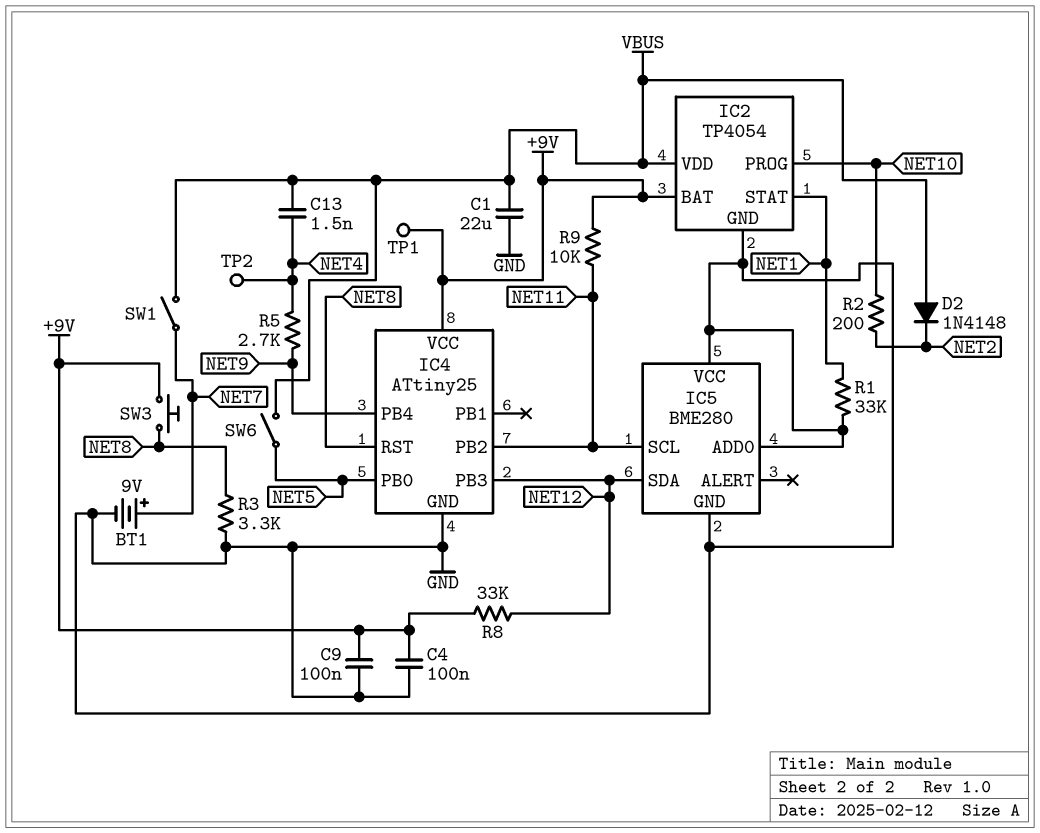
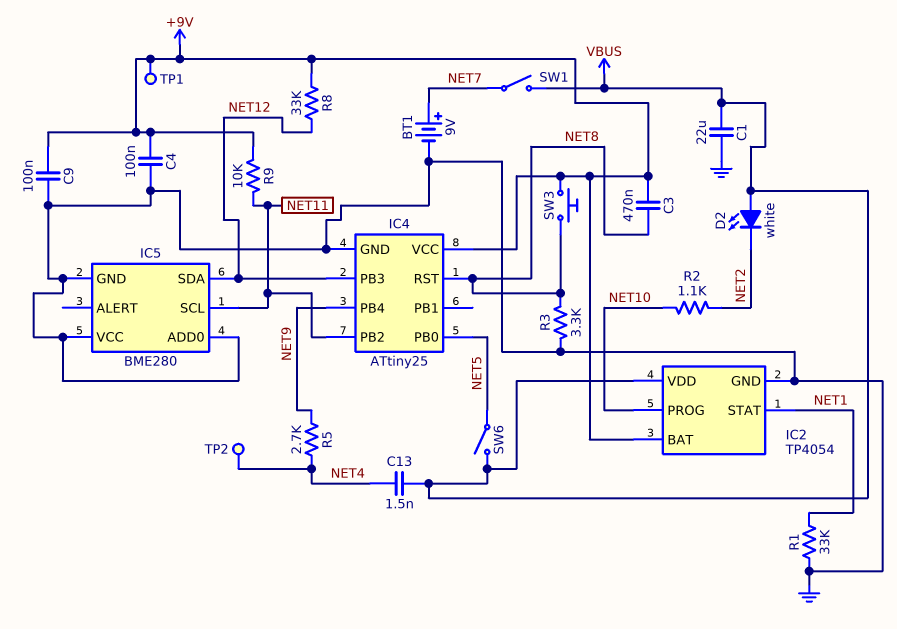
C3: none -> 470nF (+9V, NET8)
D2: diode 1N4148 (A VBUS, K NET2) -> LED white (A VBUS, K NET2)
R2: 200 (NET2, NET10) -> 1.1k (NET2, NET10)

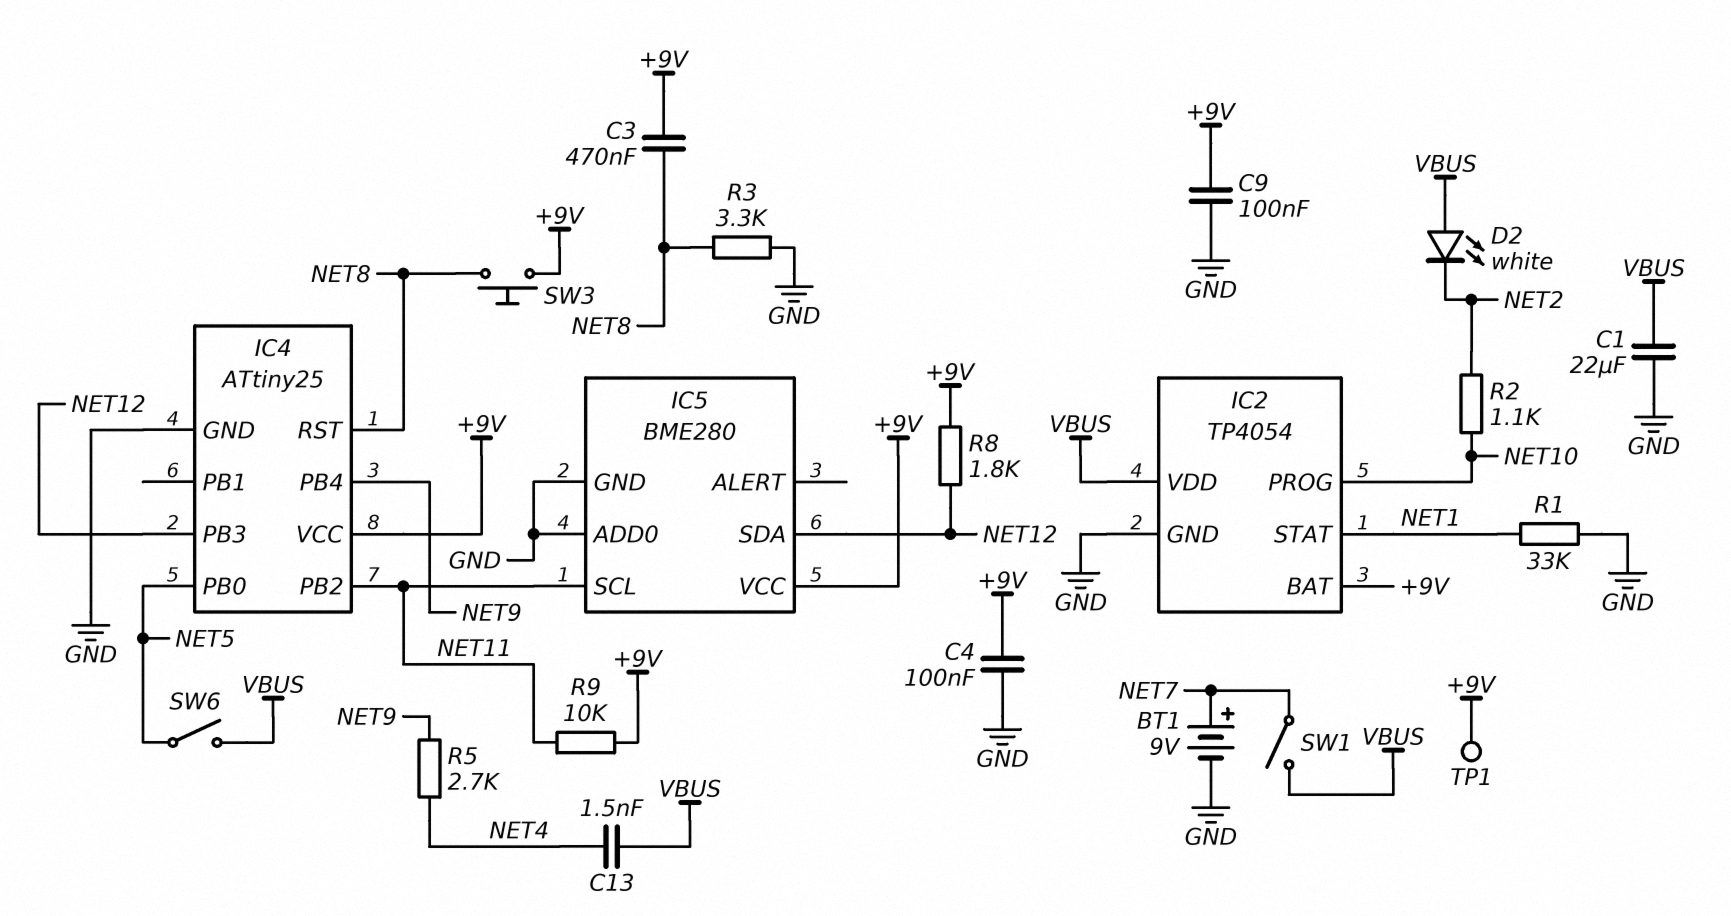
IC5 pin VCC: GND -> +9V
R8: 33k (+9V, NET12) -> 1.8k (+9V, NET12)
TP2: test point (NET4) -> none

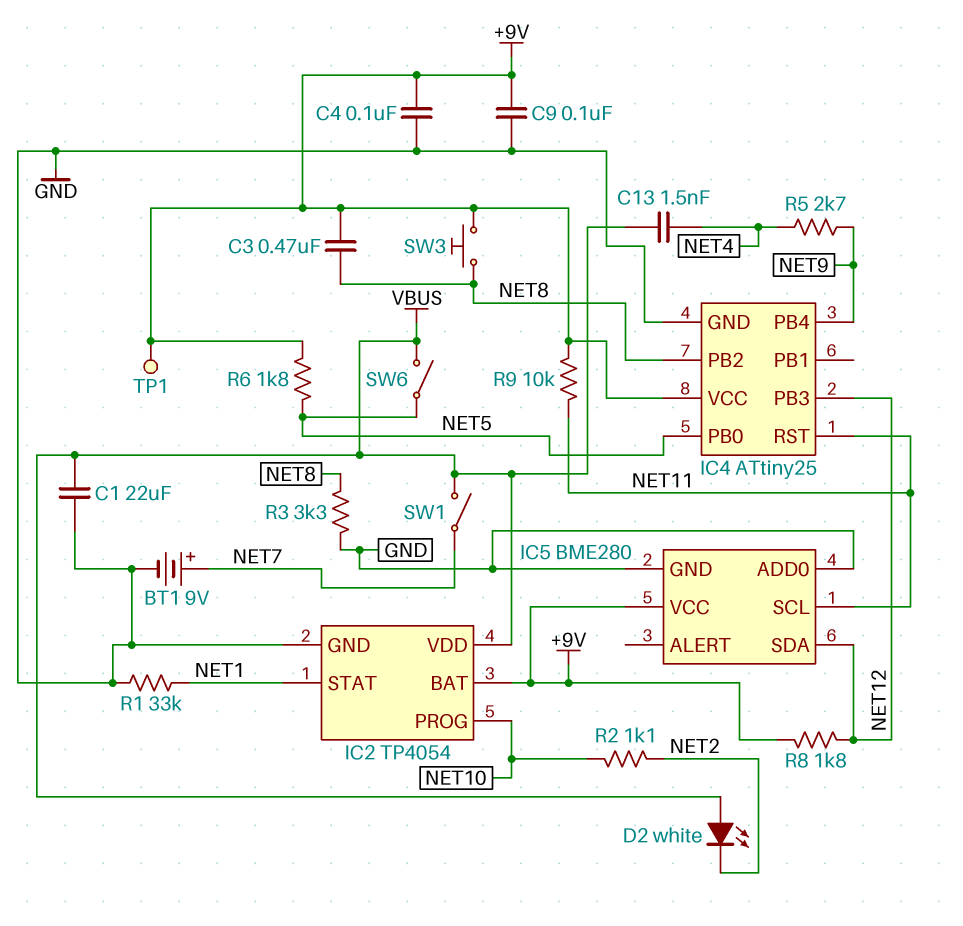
IC4 pin PB2: NET11 -> NET8
IC4 pin RST: NET8 -> NET11
R6: none -> 1.8k (+9V, NET5)

